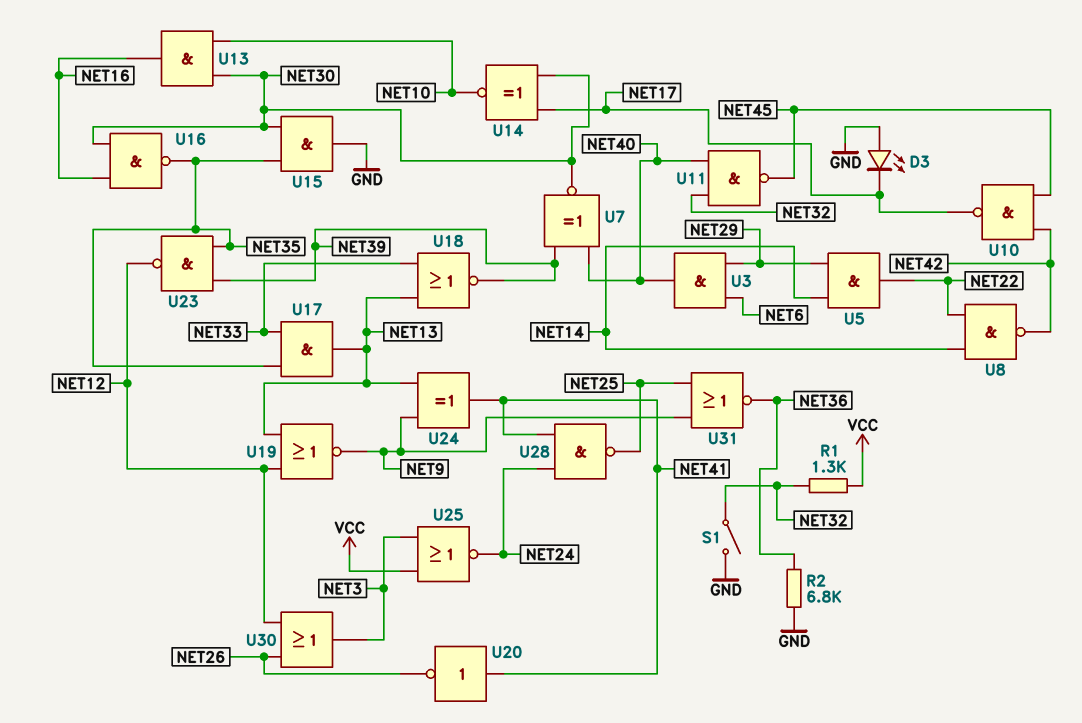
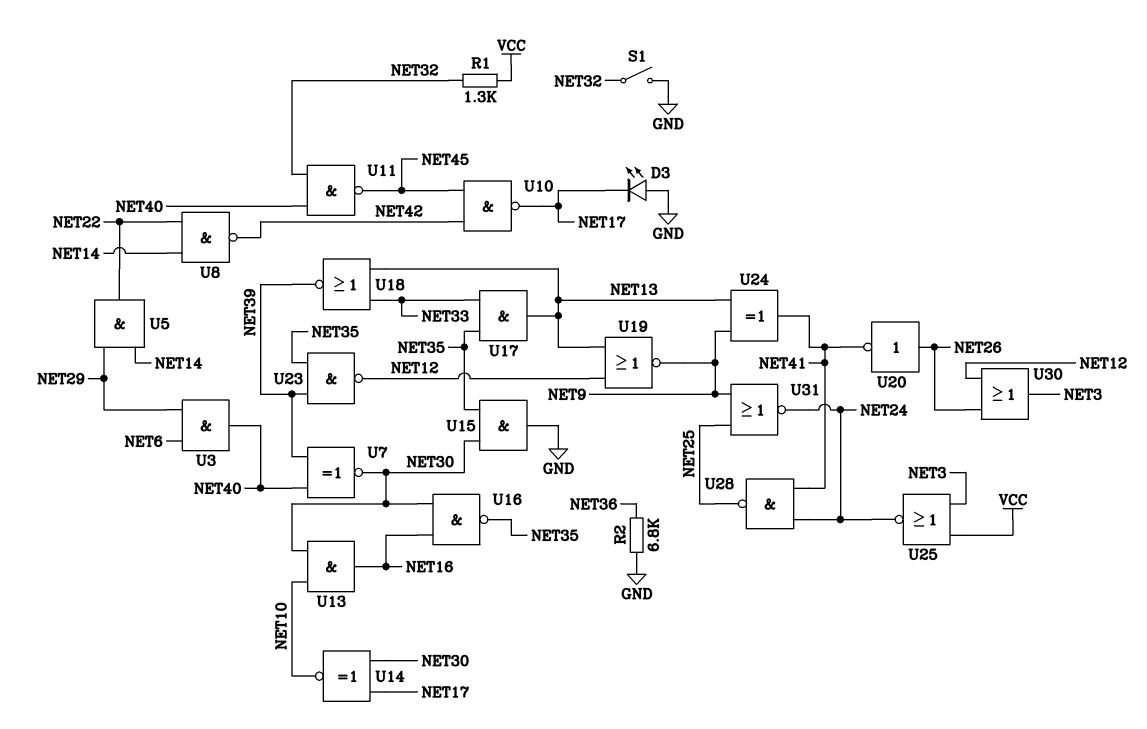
U20: NOT (in NET41, out NET26) -> NOT (in NET26, out NET41)
U31: NOR (in NET9, in NET25, out NET36) -> NOR (in NET9, in NET25, out NET24)

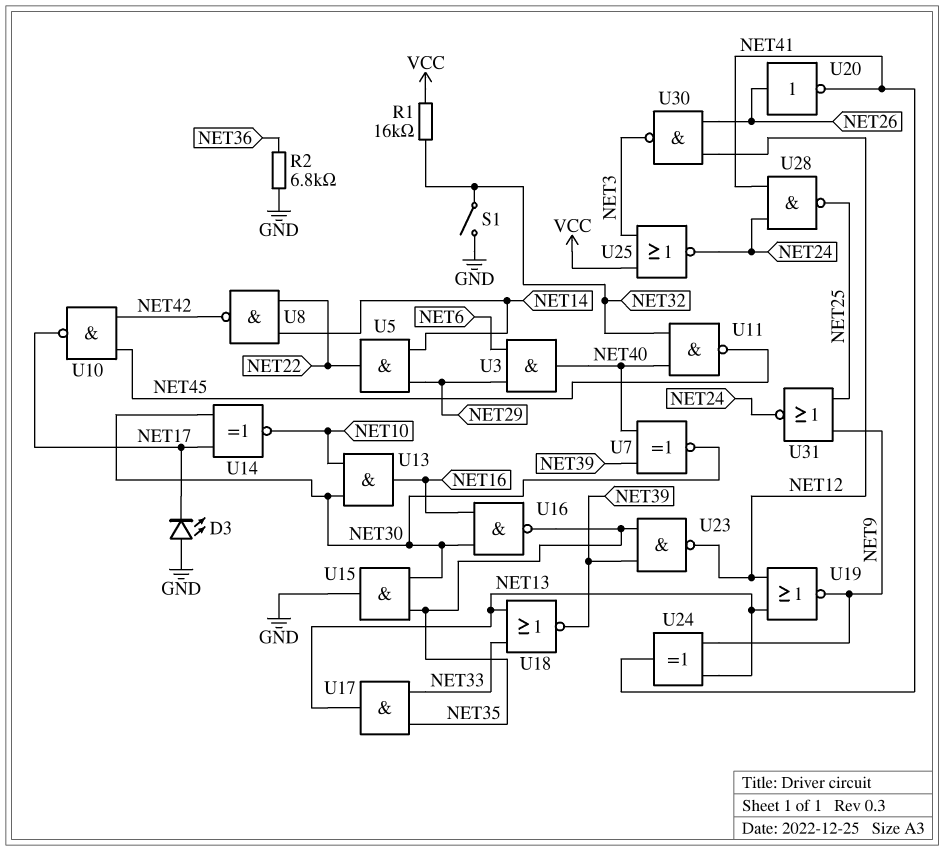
R1: 1.3k (NET32, VCC) -> 16k (NET32, VCC)
U30: OR (in NET12, in NET26, out NET3) -> NAND (in NET12, in NET26, out NET3)

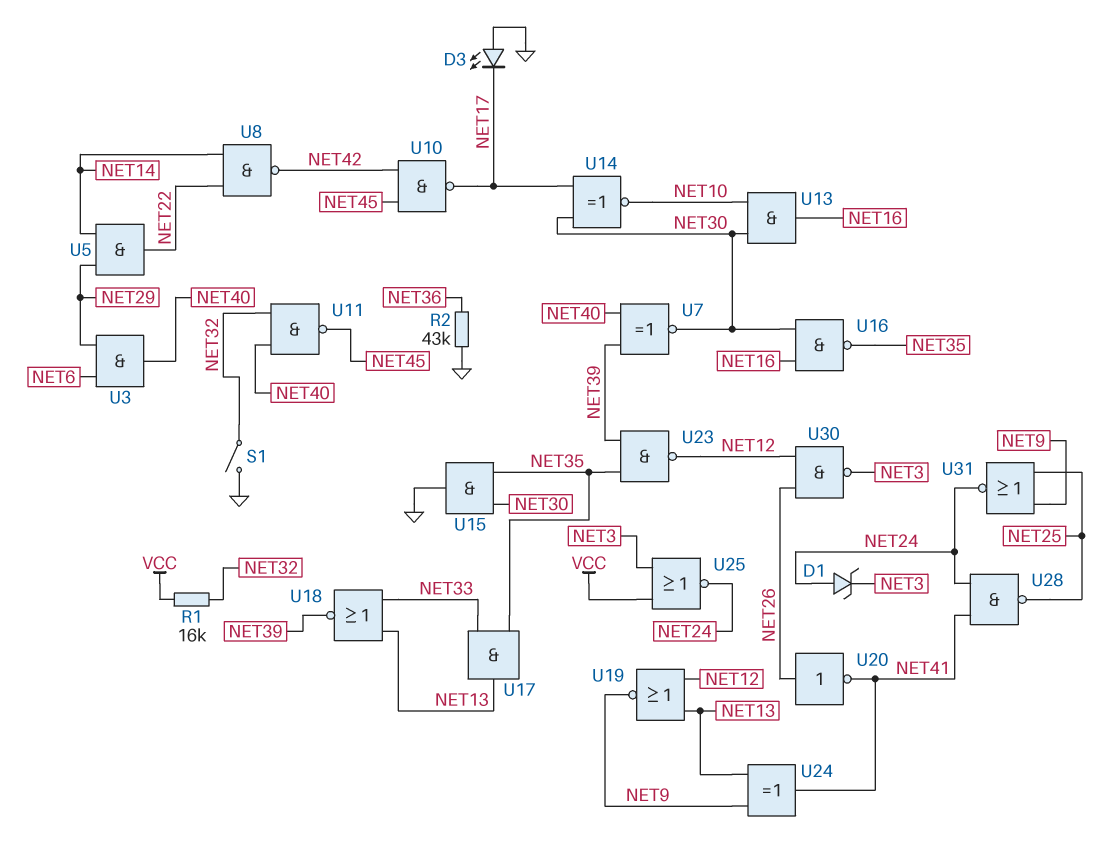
D1: none -> zener (A NET24, K NET3)
R2: 6.8k (GND, NET36) -> 43k (GND, NET36)

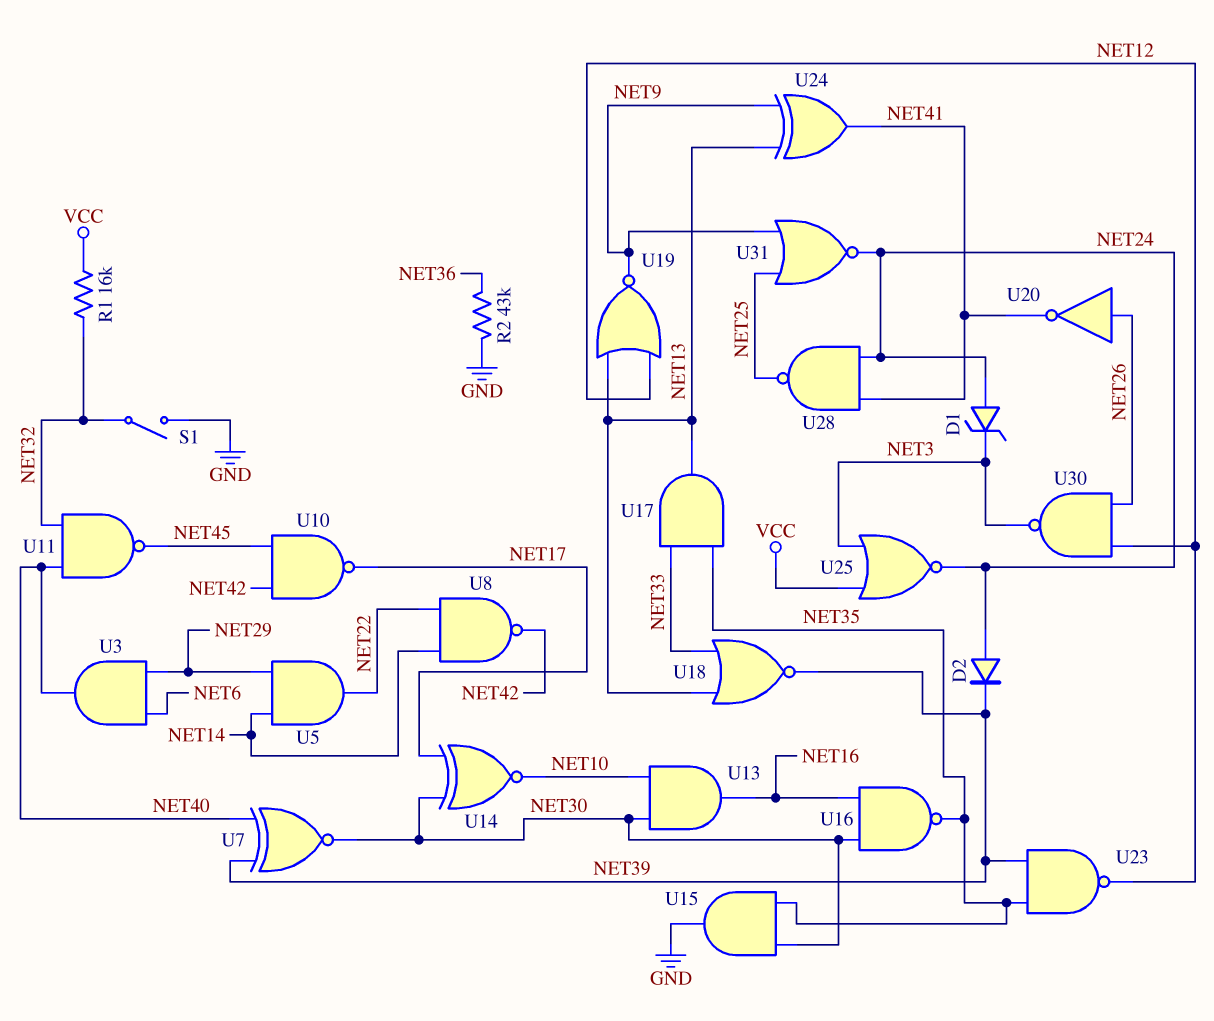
D2: none -> diode (A NET24, K NET39)
D3: LED (A GND, K NET17) -> none

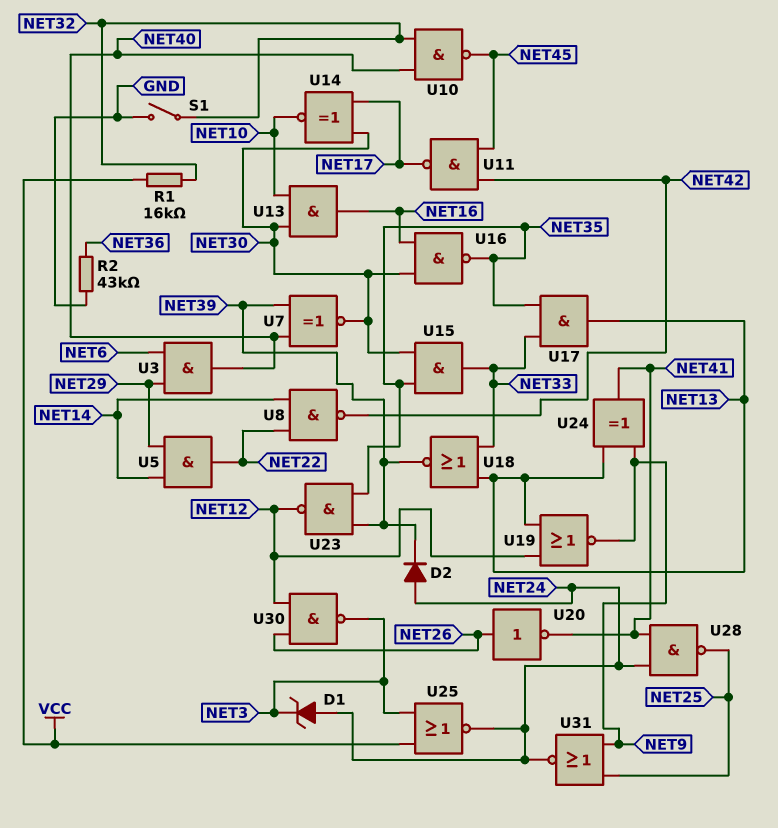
U10: NAND (in NET42, in NET45, out NET17) -> NAND (in NET32, in NET40, out NET45)
U11: NAND (in NET32, in NET40, out NET45) -> NAND (in NET42, in NET45, out NET17)
U15: AND (in NET30, in NET35, out GND) -> AND (in NET30, in NET35, out NET33)

